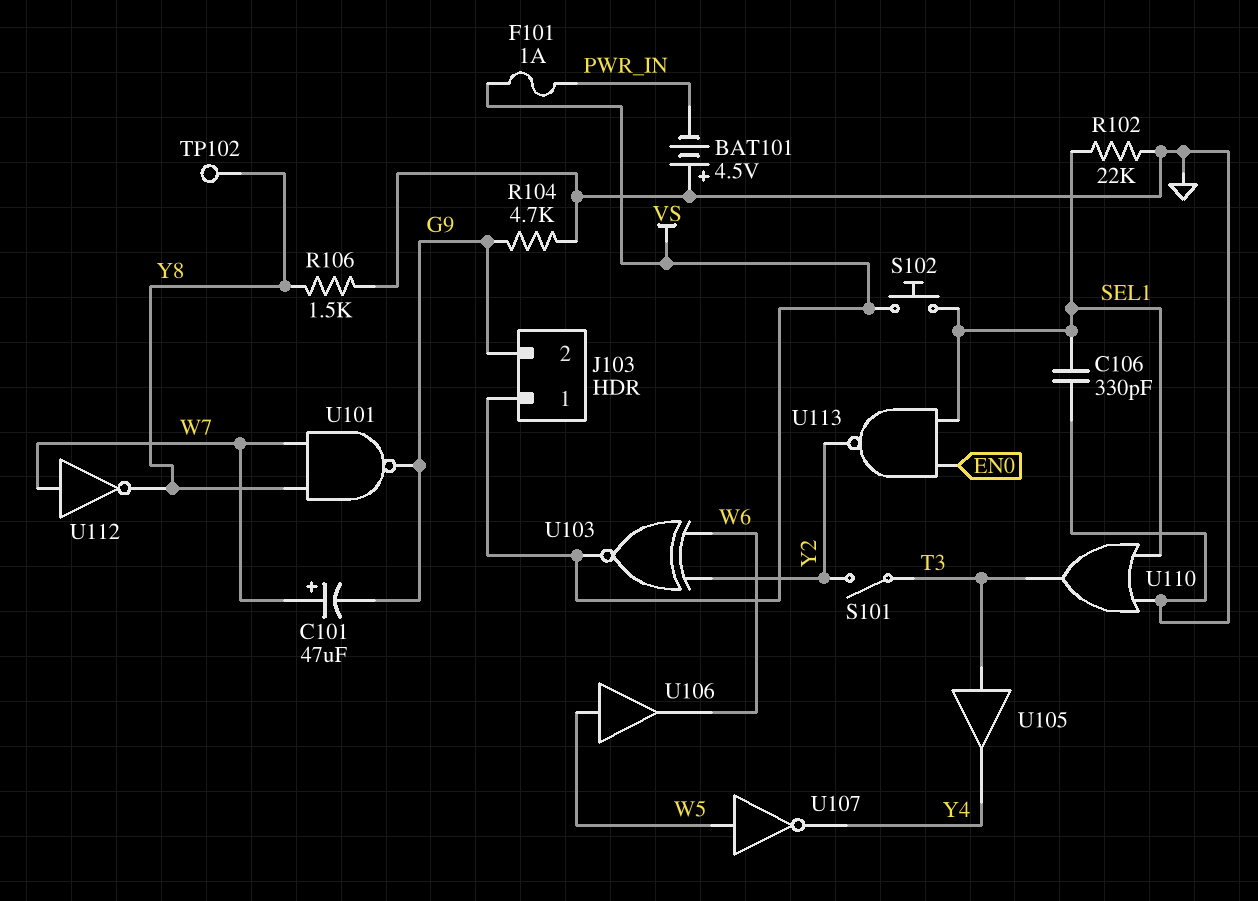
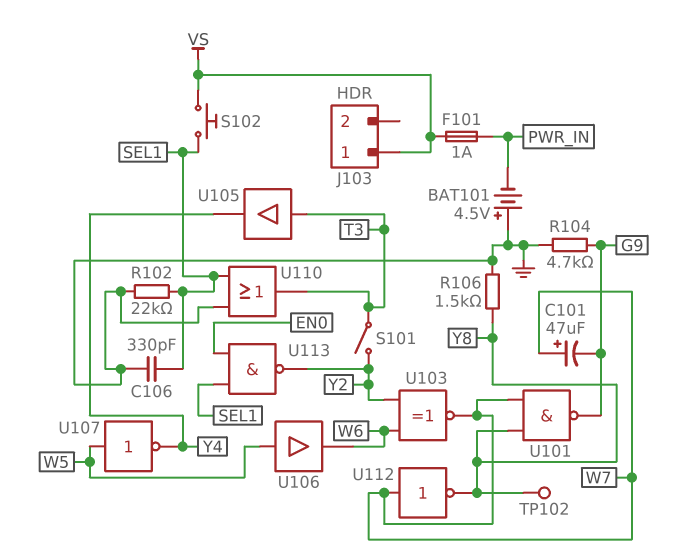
J103 pin 2: G9 -> none
U103: XNOR (in W6, in Y2, out VS) -> XNOR (in W6, in Y2, out W7)

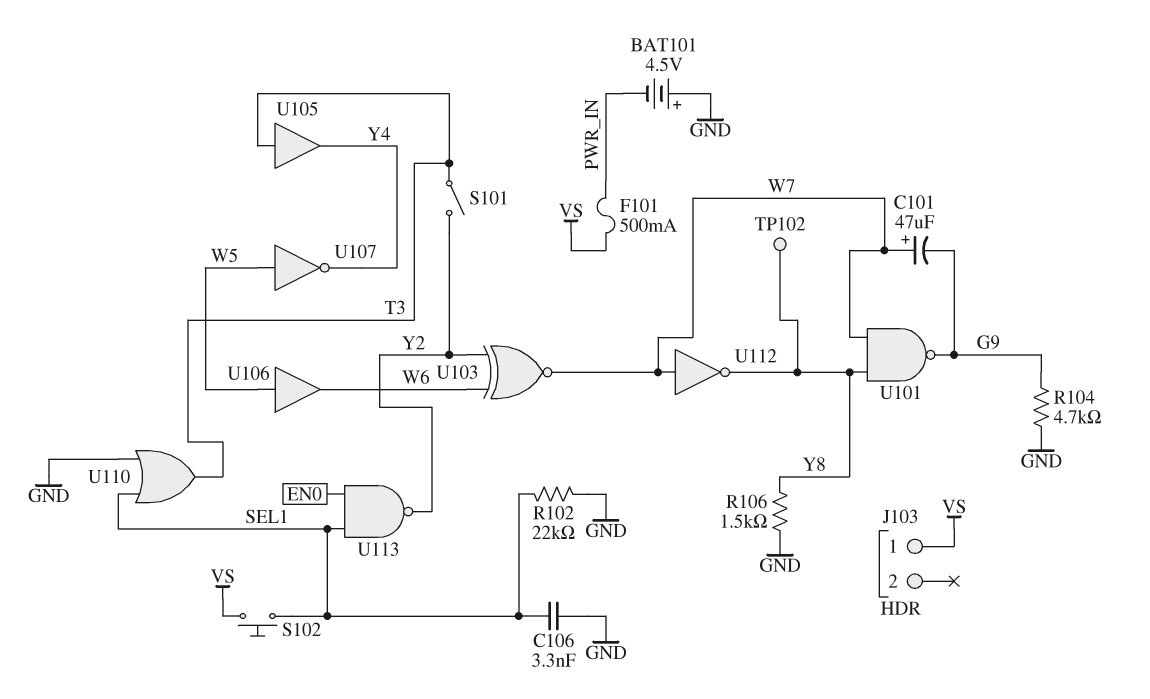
C106: 330pF (GND, SEL1) -> 3.3nF (GND, SEL1)
F101: 1A (PWR_IN, VS) -> 500mA (PWR_IN, VS)

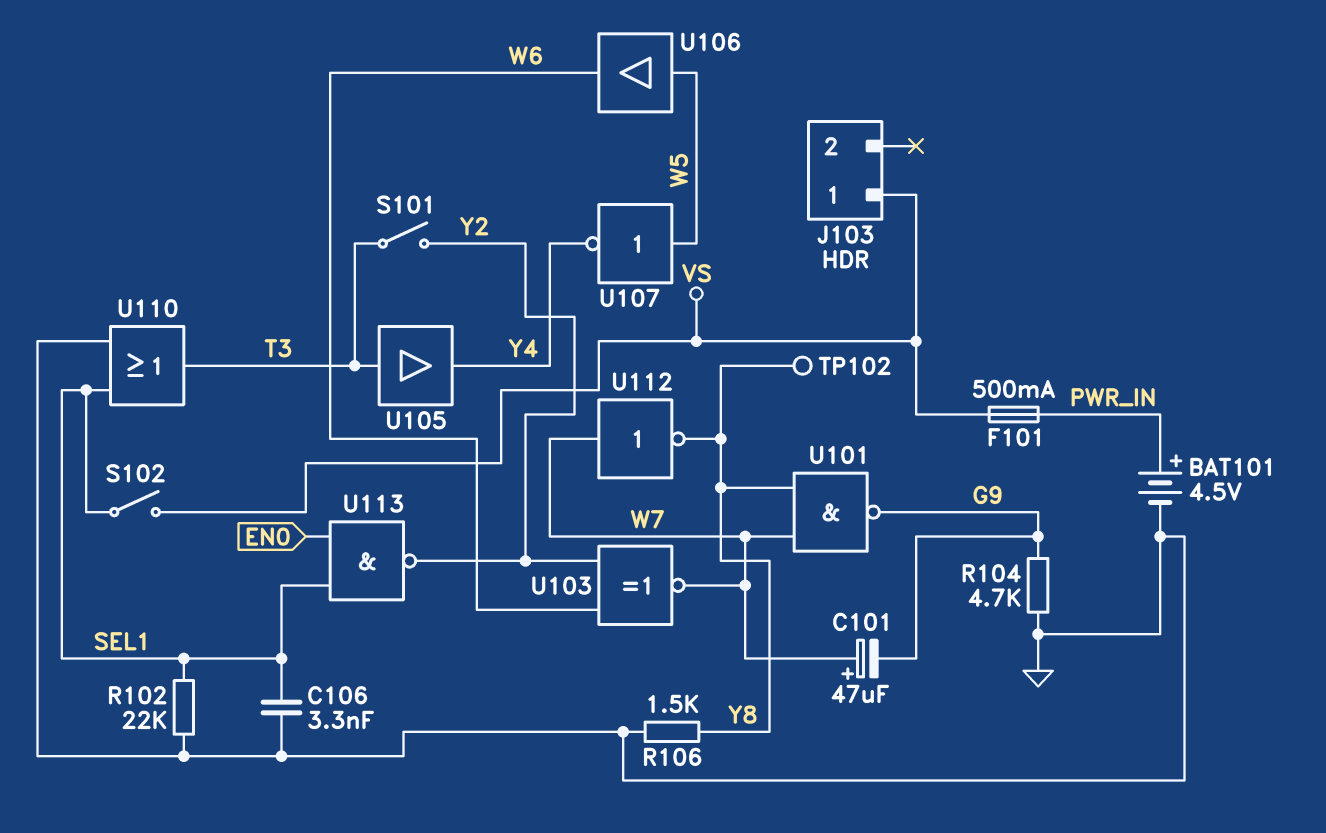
BAT101: 4.5V (plus GND, minus PWR_IN) -> 4.5V (plus PWR_IN, minus GND)
S102: button (SEL1, VS) -> switch (SEL1, VS)

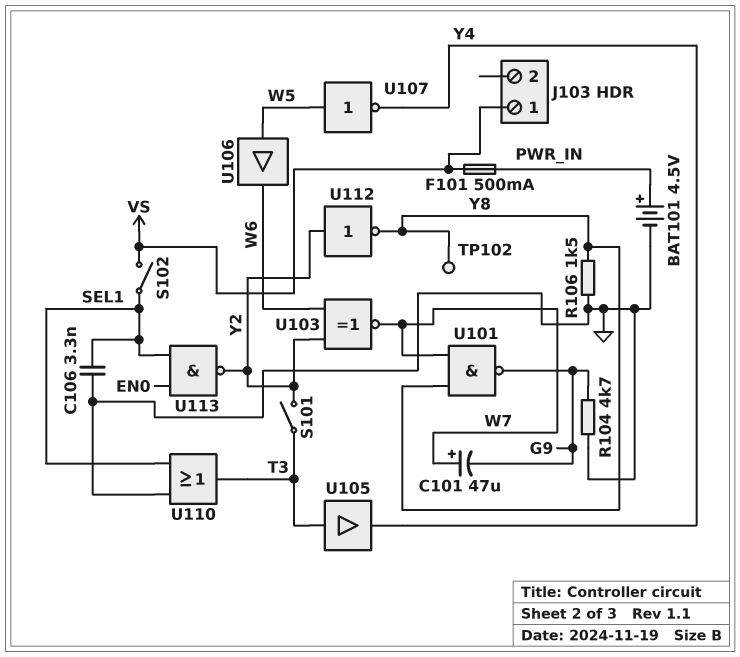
R102: 22k (GND, SEL1) -> none
U112: NOT (in W7, out Y8) -> NOT (in Y2, out Y8)

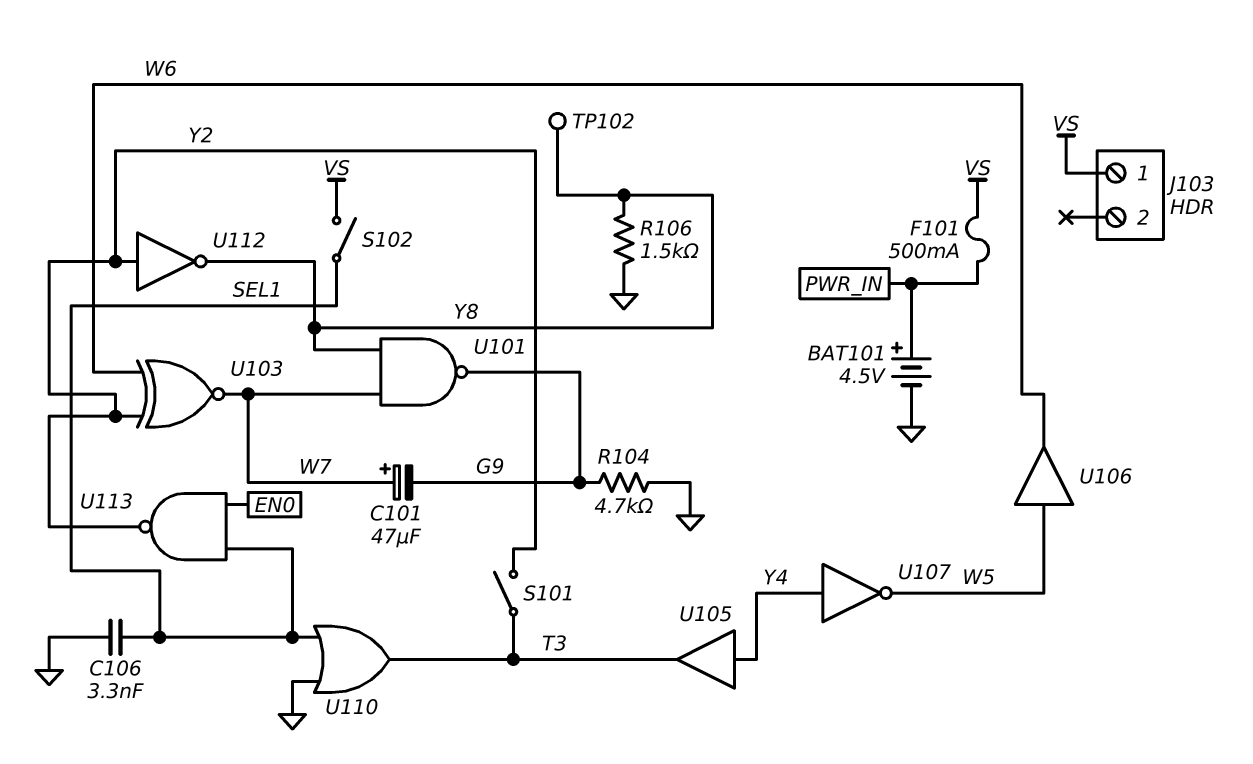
U105: buffer (in T3, out Y4) -> buffer (in Y4, out T3)
U107: NOT (in W5, out Y4) -> NOT (in Y4, out W5)

